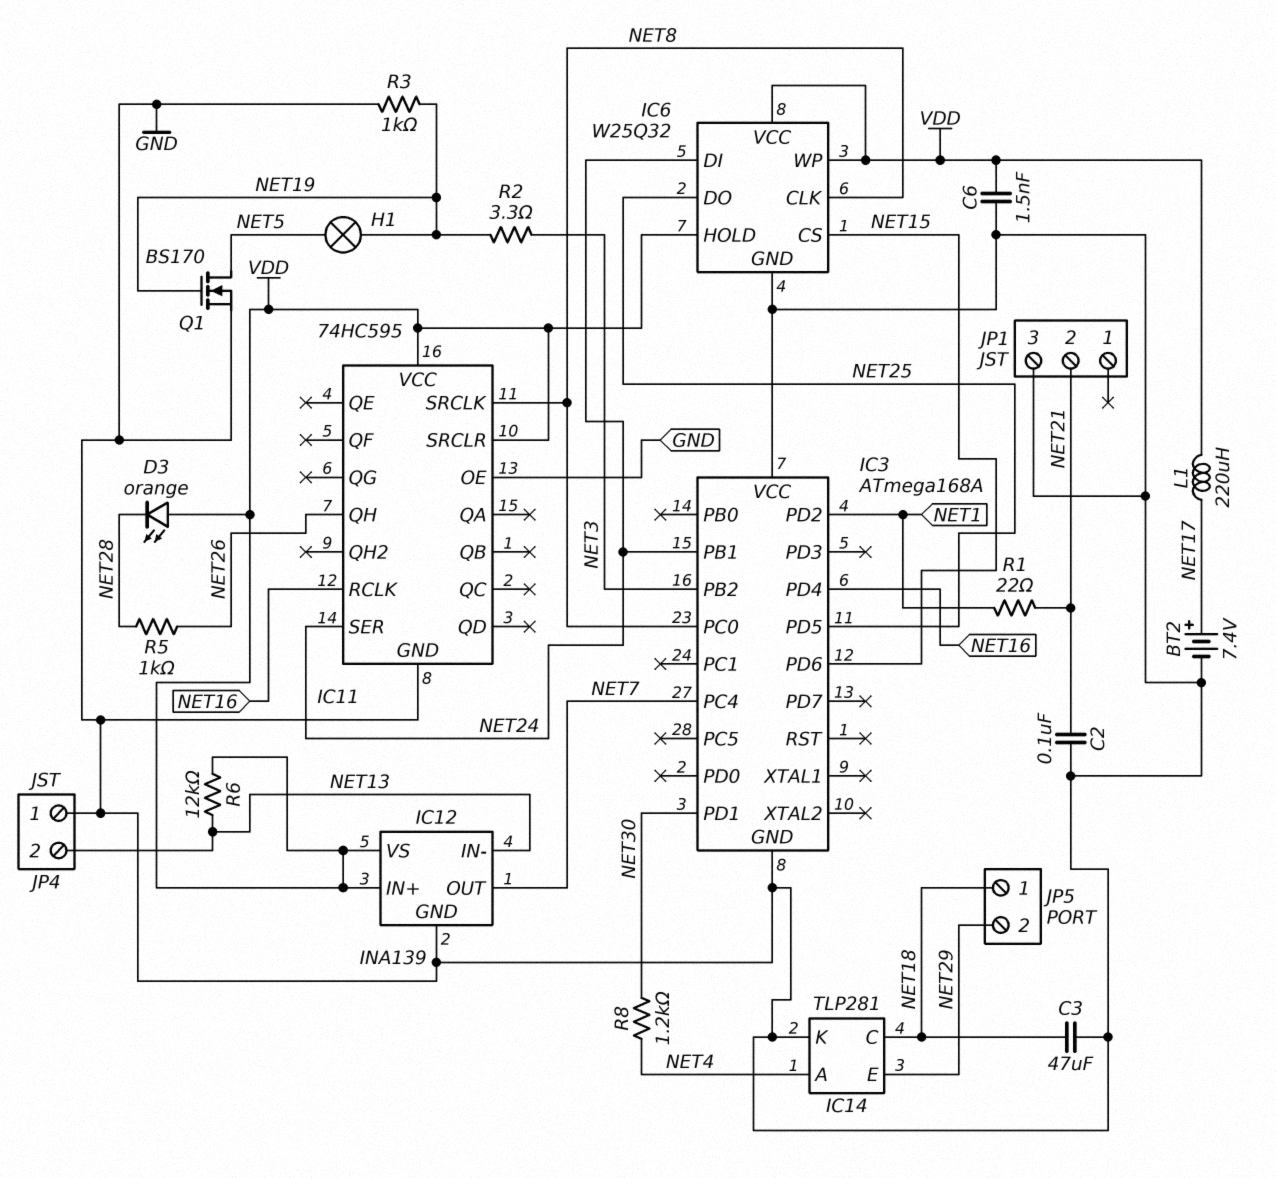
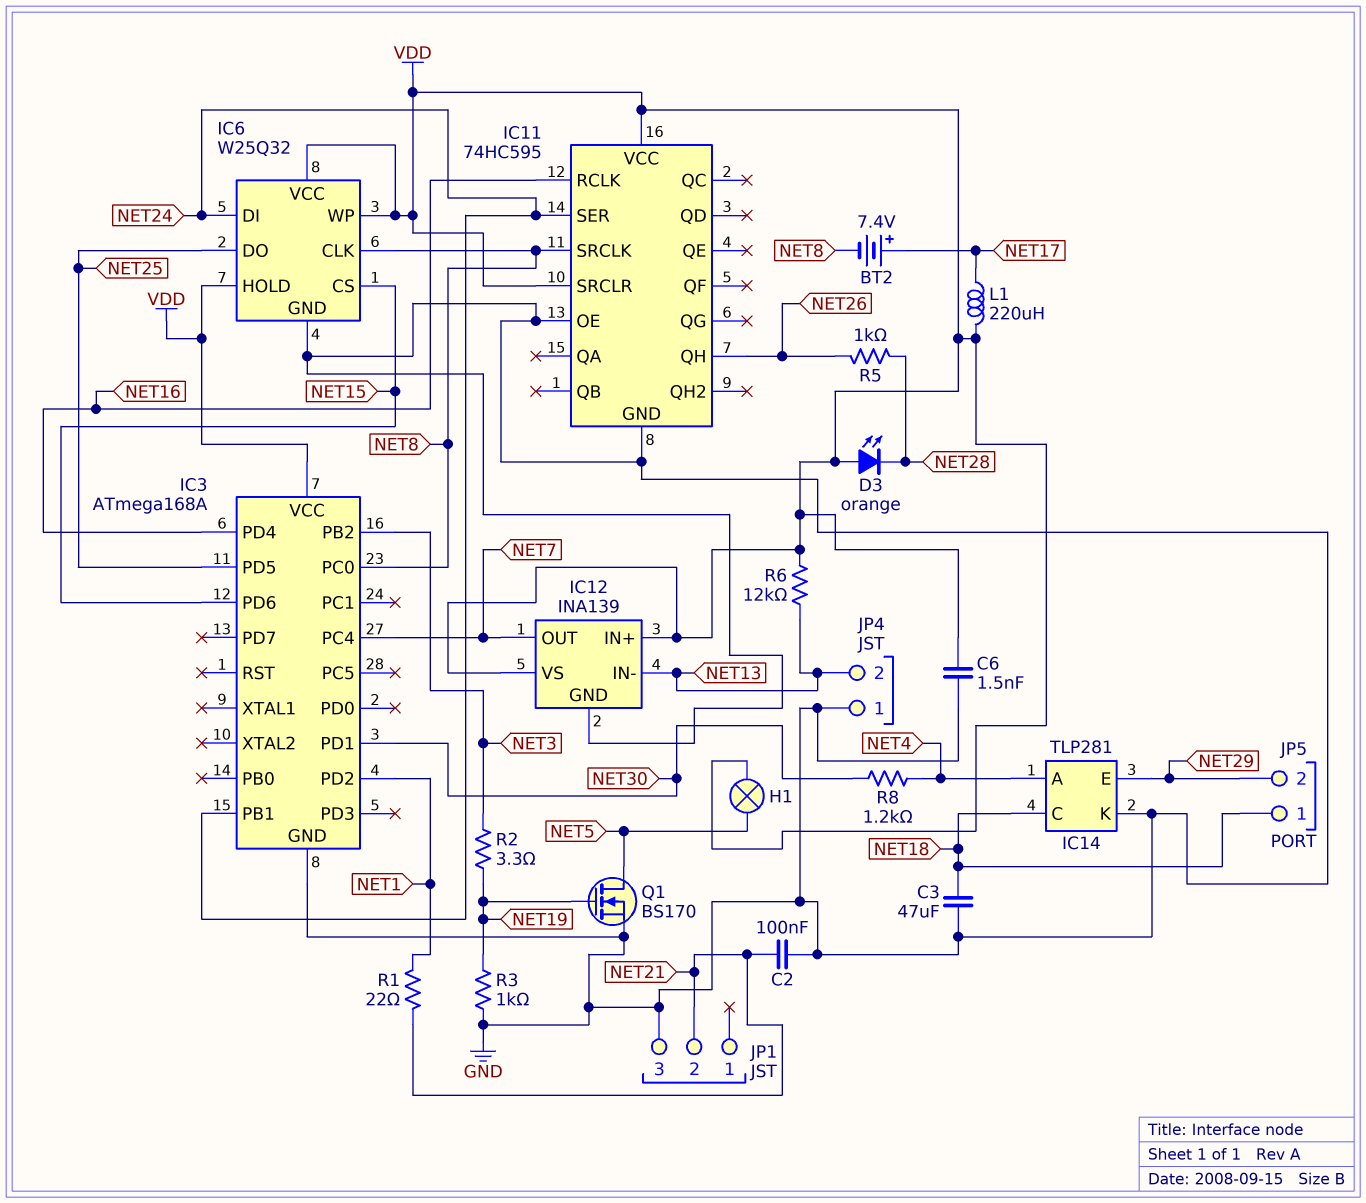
BT2: 7.4V (plus NET17, minus GND) -> 7.4V (plus NET17, minus NET8)
H1: lamp (NET5, NET19) -> lamp (NET5, VDD)
IC3 pin VCC: GND -> VDD

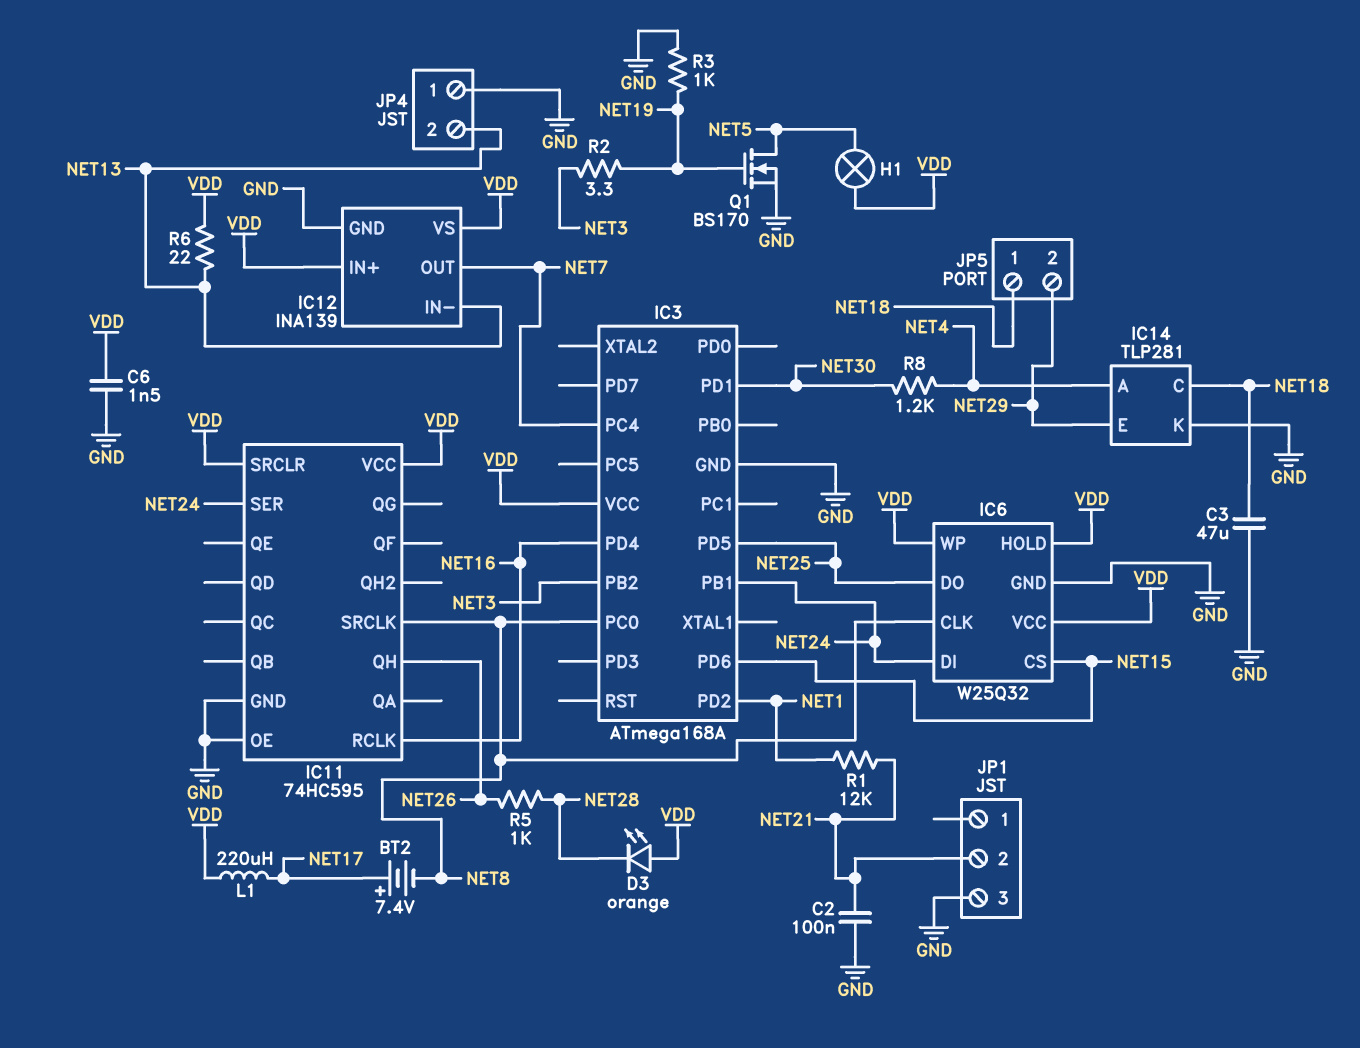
R1: 22 (NET1, NET21) -> 12k (NET1, NET21)
R6: 12k (NET13, VDD) -> 22 (NET13, VDD)

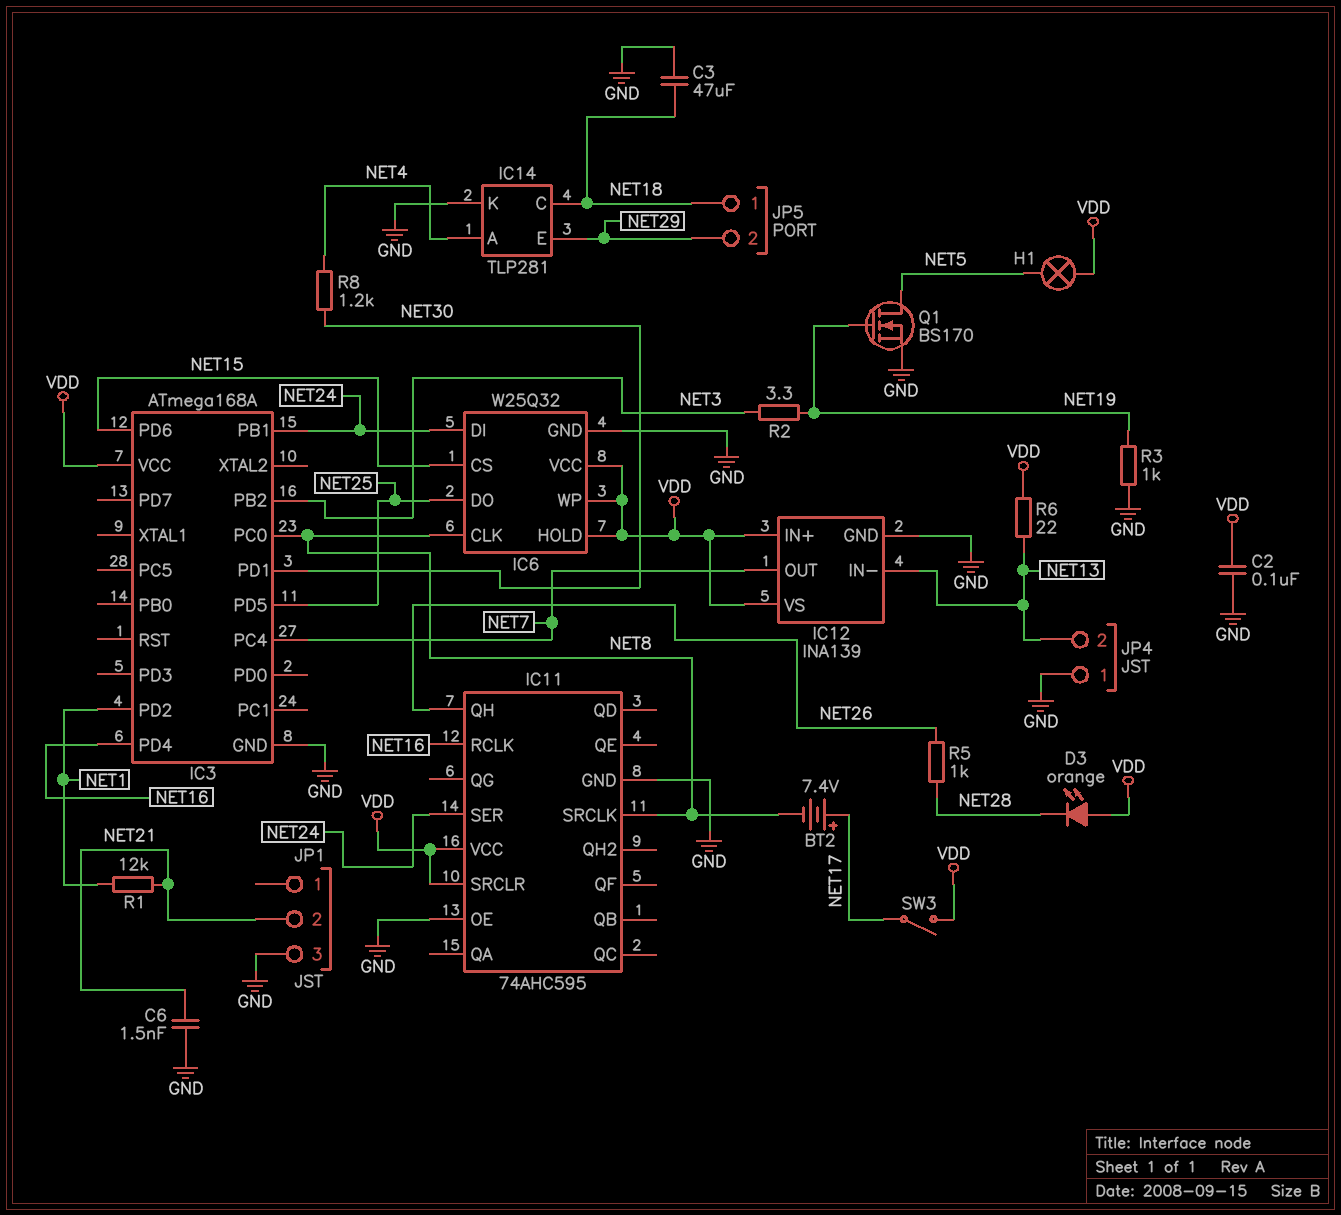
C2: 100nF (GND, NET21) -> 100nF (GND, VDD)
C6: 1.5nF (GND, VDD) -> 1.5nF (GND, NET21)
IC11: 74HC595 -> 74AHC595
L1: 220uH (NET17, VDD) -> none
SW3: none -> switch (NET17, VDD)

